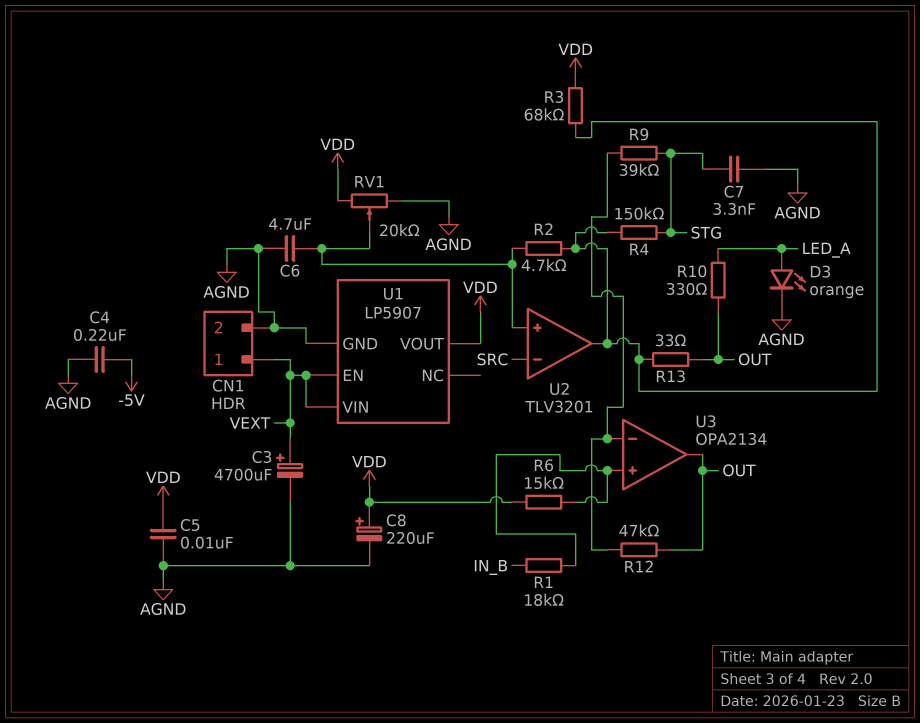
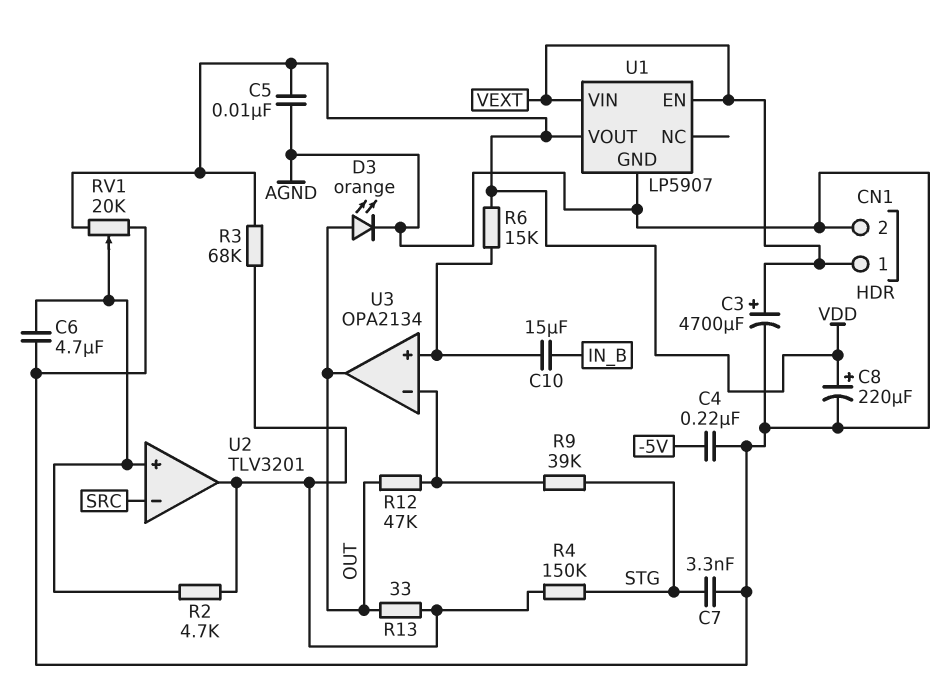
C10: none -> 15uF (IN_B, U3/in+)
D3: LED orange (A LED_A, K AGND) -> LED orange (A OUT, K AGND)
R1: 18k (IN_B, U3/in+) -> none
R10: 330 (LED_A, OUT) -> none

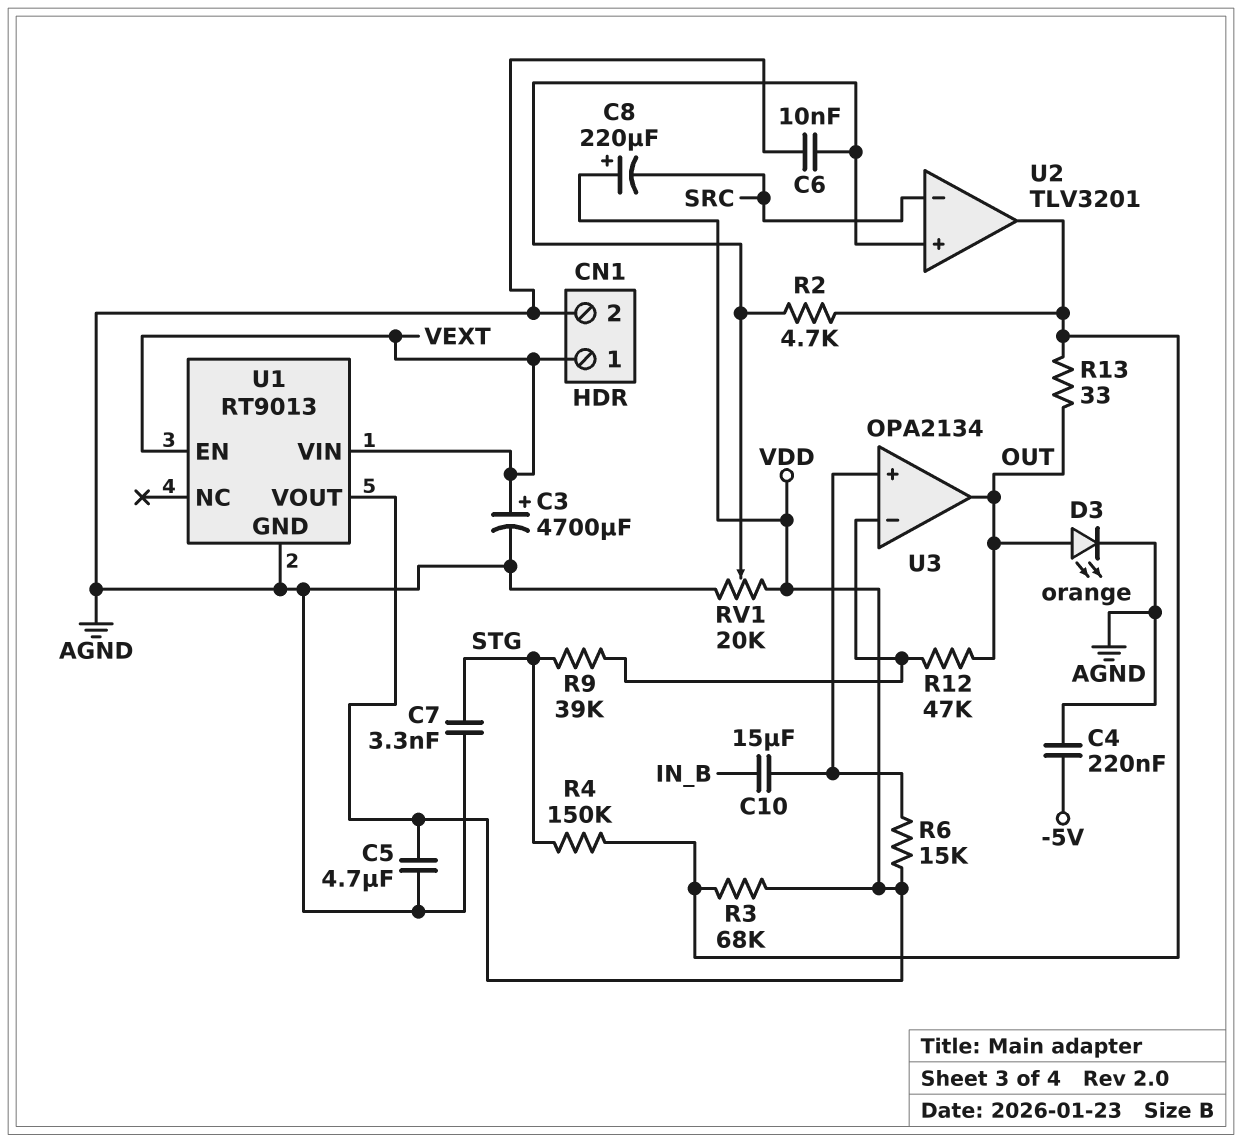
C5: 10nF (AGND, VDD) -> 4.7uF (AGND, VDD)
C6: 4.7uF (AGND, U2/in+) -> 10nF (AGND, U2/in+)
C8: 220uF (plus VDD, minus AGND) -> 220uF (plus VDD, minus SRC)
U1: LP5907 -> RT9013

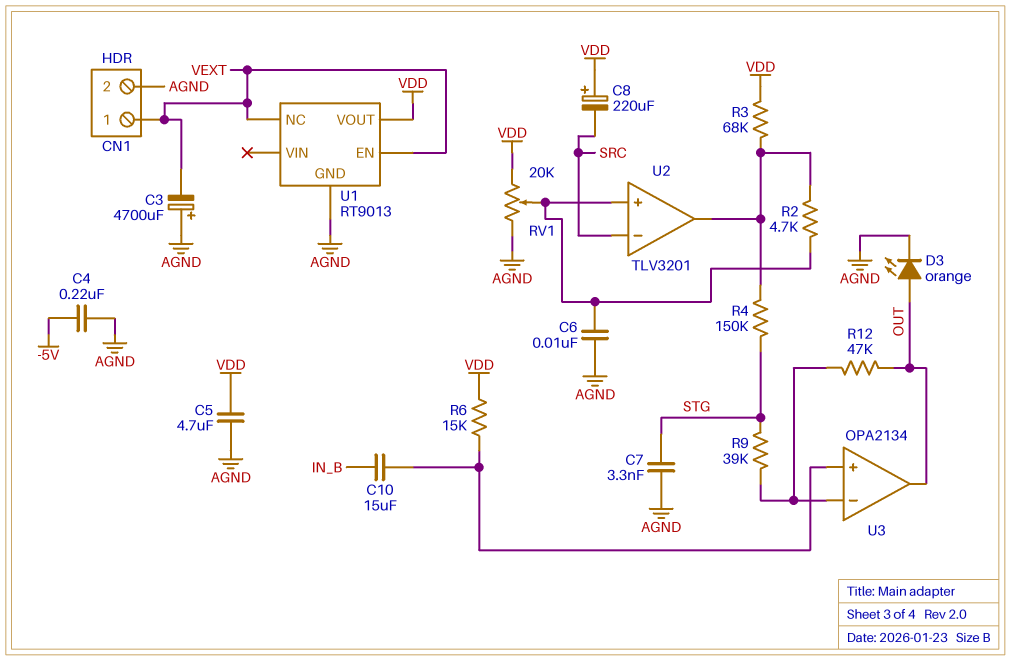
C3: 4700uF (plus VEXT, minus AGND) -> 4700uF (plus AGND, minus VEXT)
R13: 33 (OUT, U2/out) -> none
U1 pin NC: none -> VEXT
U1 pin VIN: VEXT -> none

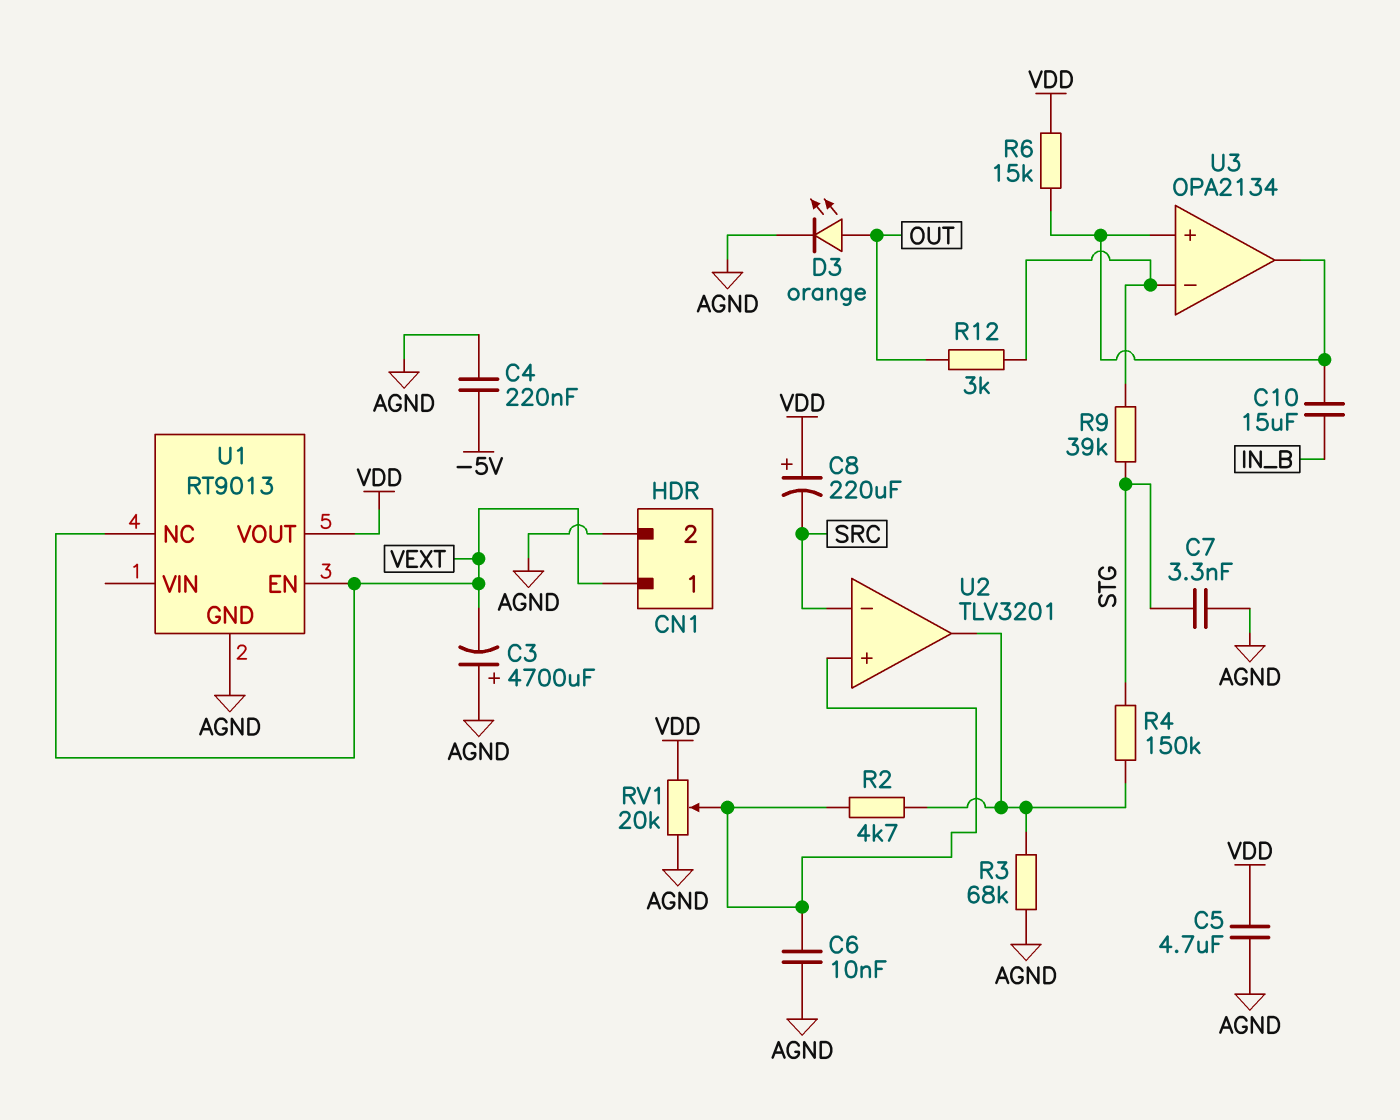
R3: 68k (U2/out, VDD) -> 68k (AGND, U2/out)
R12: 47k (OUT, U3/in-) -> 3k (OUT, U3/in-)
U3 pin out: OUT -> U3/in+

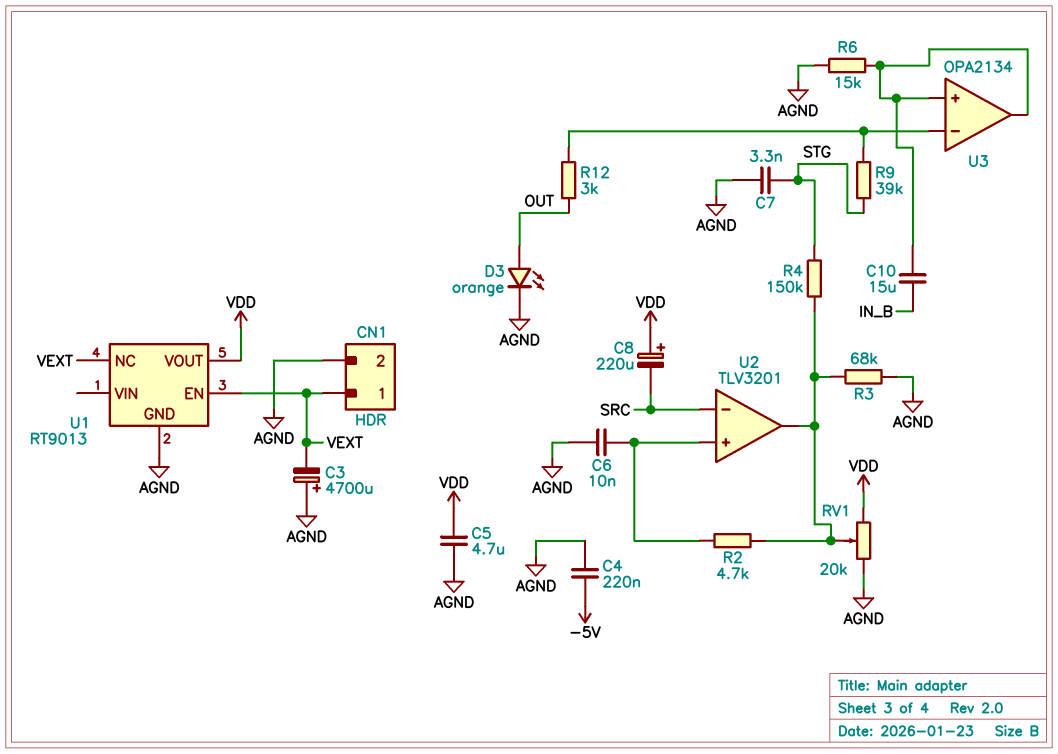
R6: 15k (U3/in+, VDD) -> 15k (AGND, U3/in+)
RV1: 20k (AGND, VDD, wiper U2/in+) -> 20k (AGND, VDD, wiper U2/out)

